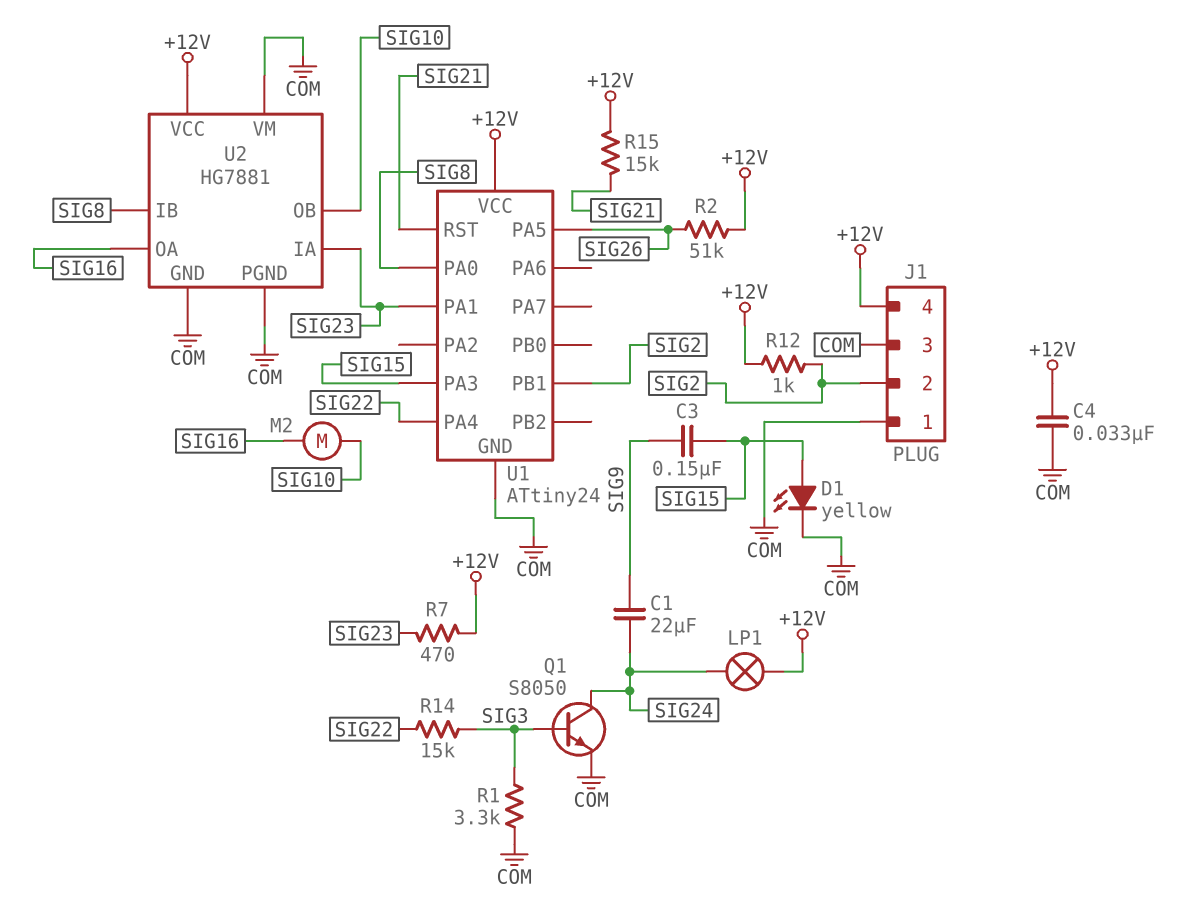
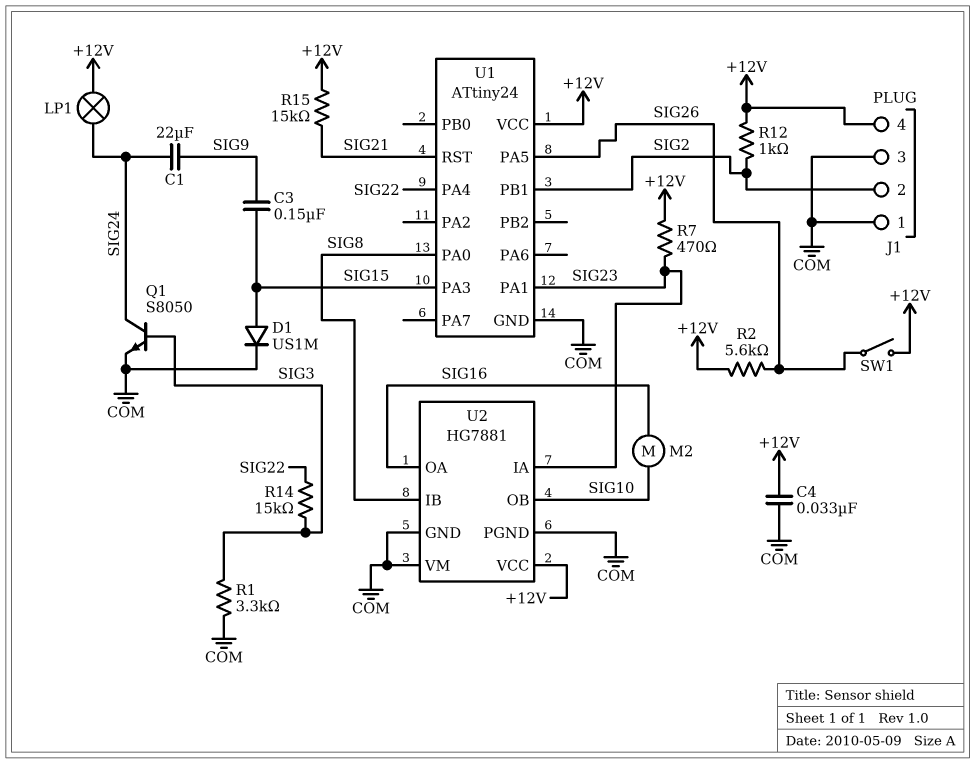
D1: LED yellow (A SIG15, K COM) -> diode US1M (A SIG15, K COM)
R2: 51k (+12V, SIG26) -> 5.6k (+12V, SIG26)
SW1: none -> switch (+12V, SIG26)

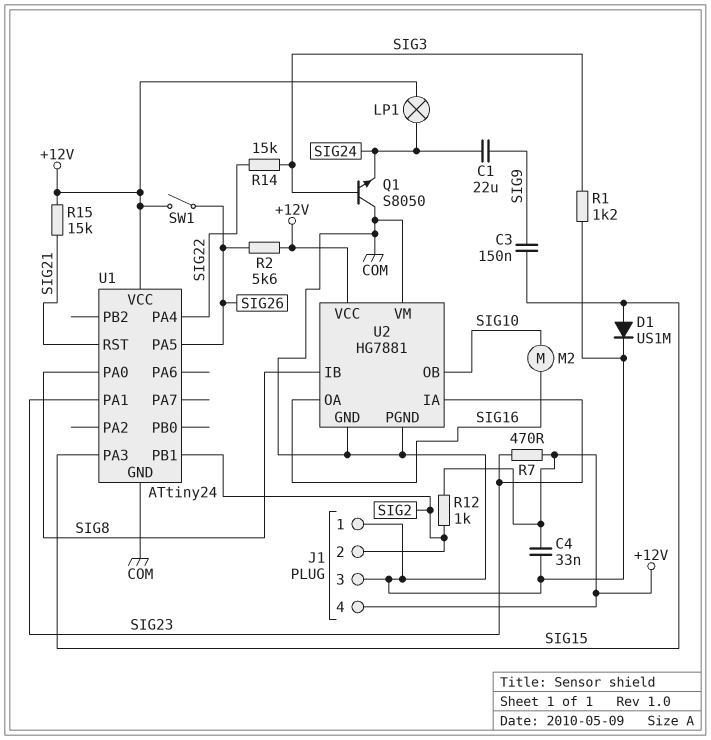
Q1: NPN S8050 (B SIG3, C SIG24, E COM) -> NPN S8050 (B SIG3, C COM, E SIG24)
R1: 3.3k (COM, SIG3) -> 1.2k (COM, SIG3)

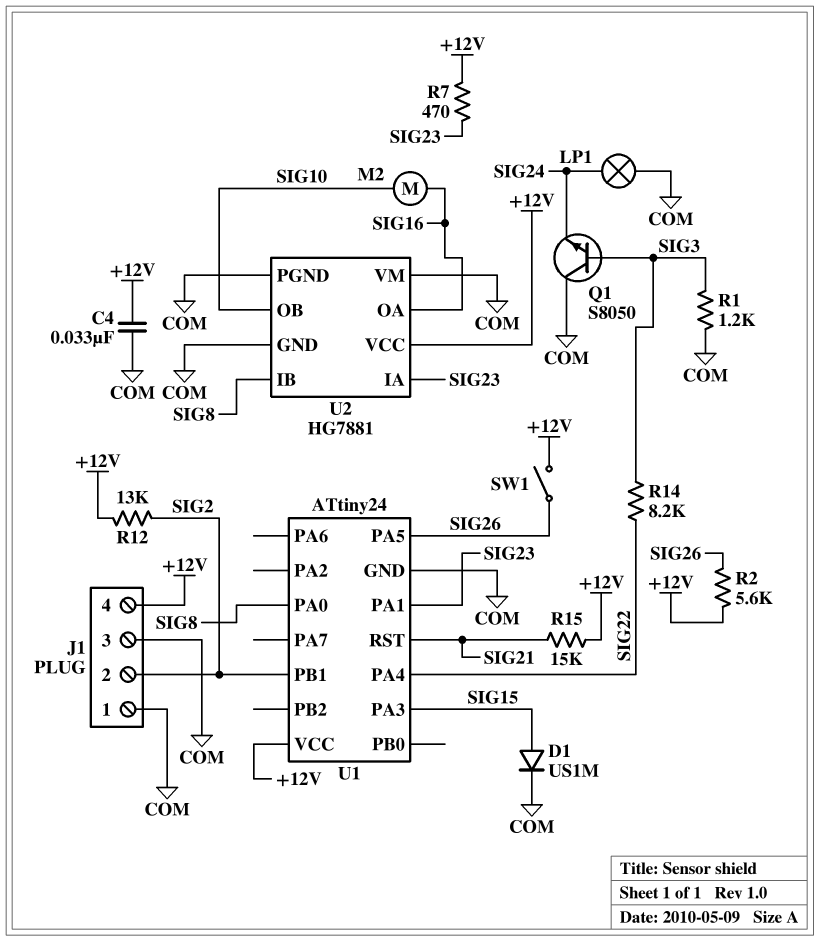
C1: 22uF (SIG9, SIG24) -> none
C3: 150nF (SIG9, SIG15) -> none
LP1: lamp (+12V, SIG24) -> lamp (COM, SIG24)
R12: 1k (+12V, SIG2) -> 13k (+12V, SIG2)
R14: 15k (SIG3, SIG22) -> 8.2k (SIG3, SIG22)

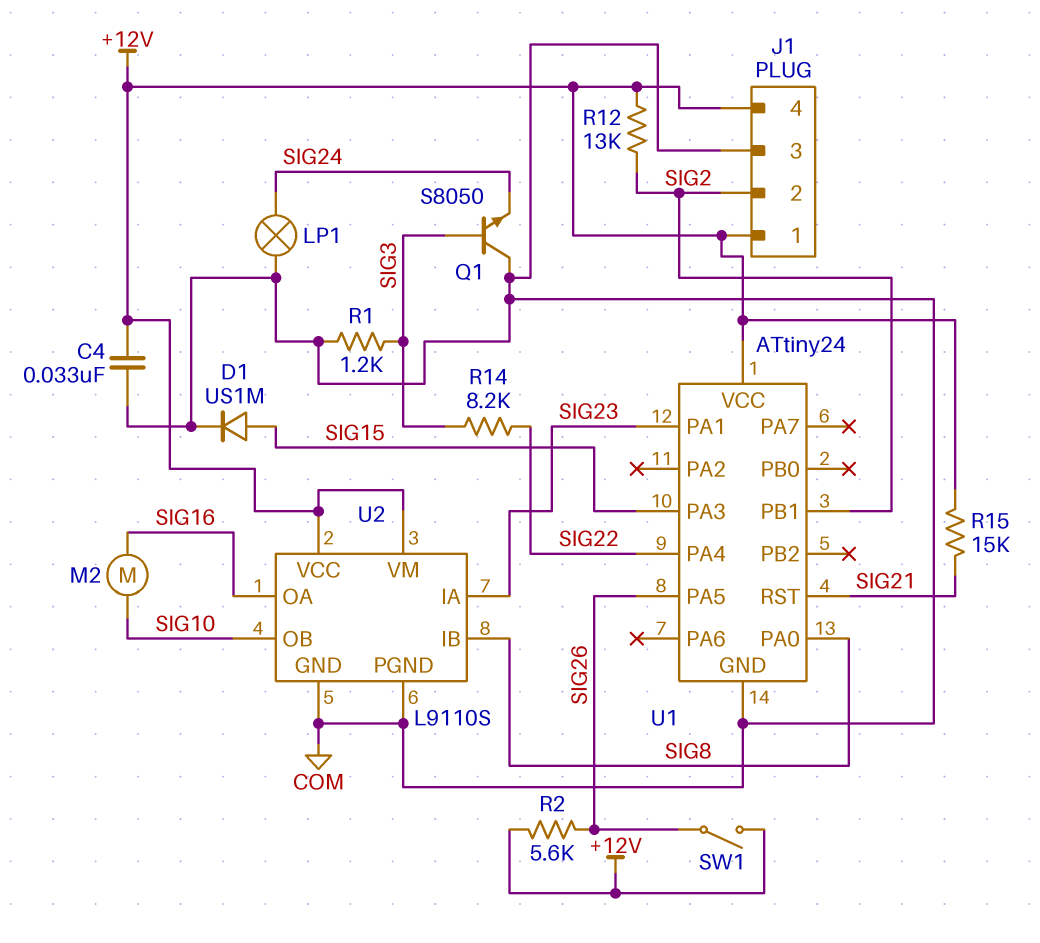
J1 pin 1: COM -> +12V
R7: 470 (+12V, SIG23) -> none
U2: HG7881 -> L9110S
U2 pin VM: COM -> +12V

